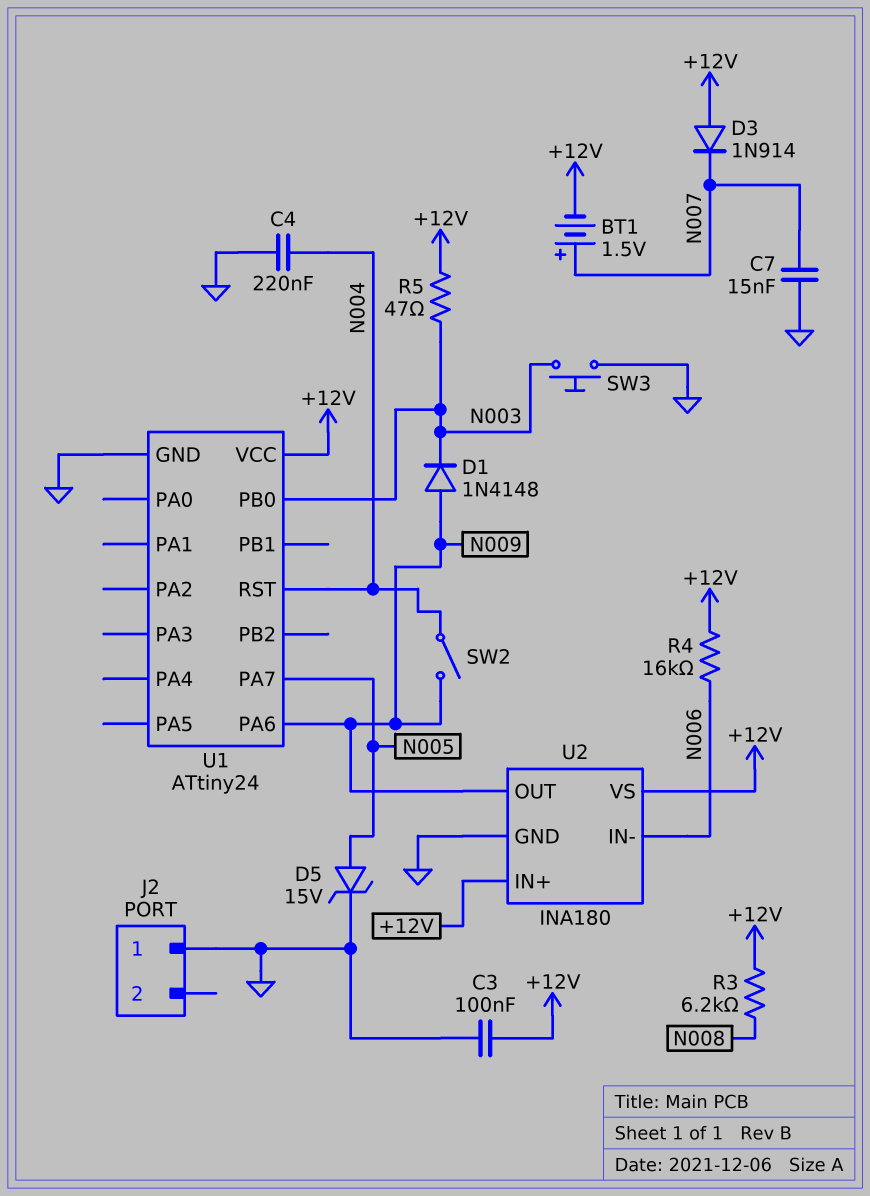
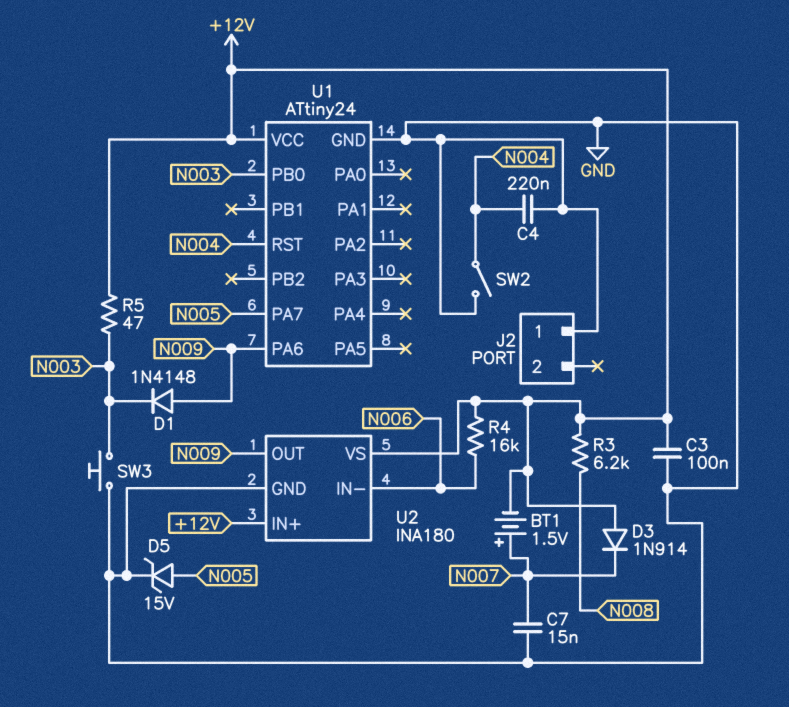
SW2: switch (N004, N009) -> switch (GND, N004)

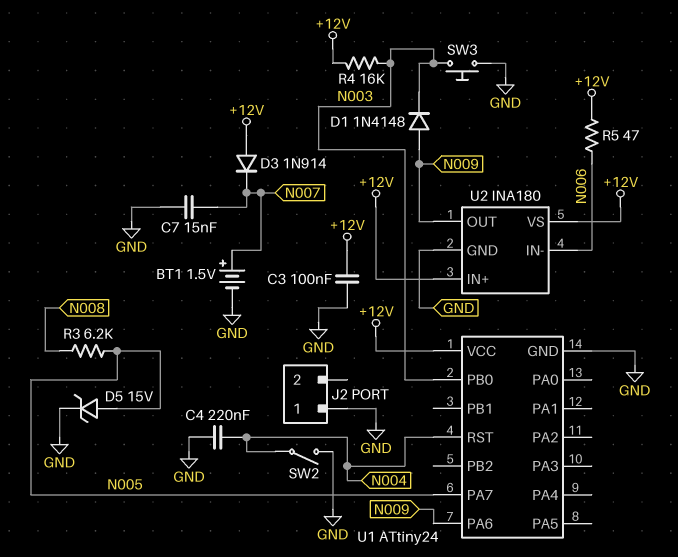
BT1: 1.5V (plus N007, minus +12V) -> 1.5V (plus N007, minus GND)
R3: 6.2k (+12V, N008) -> 6.2k (N005, N008)
R4: 16k (+12V, N006) -> 16k (+12V, N003)
R5: 47 (+12V, N003) -> 47 (+12V, N006)

